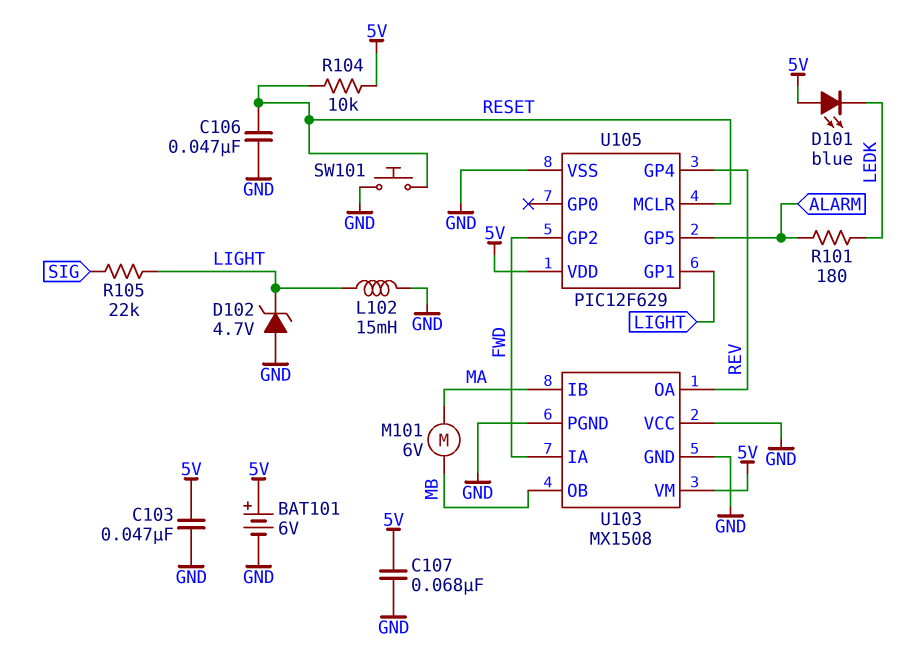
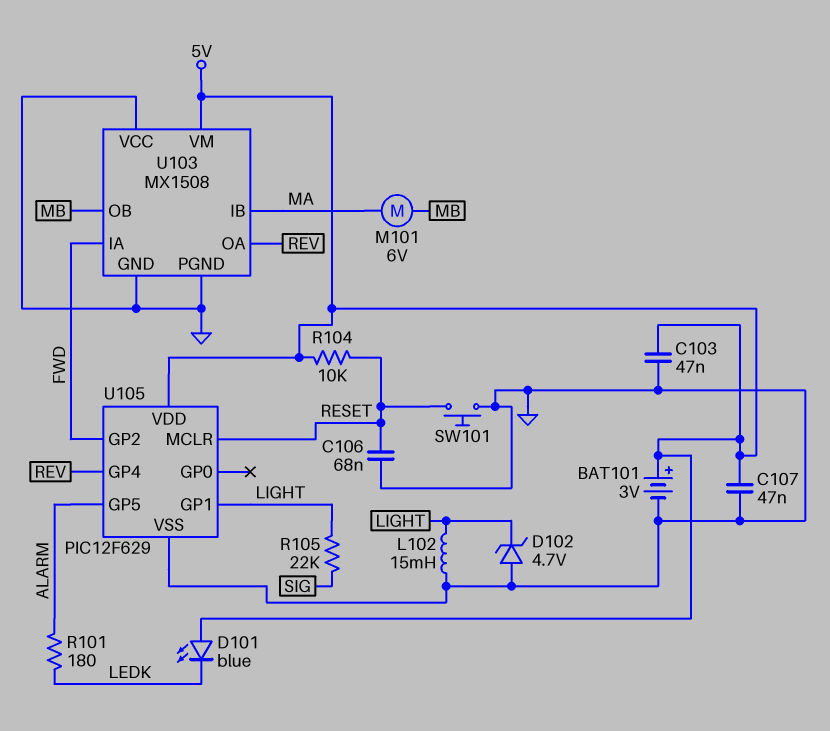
BAT101: 6V (plus 5V, minus GND) -> 3V (plus 5V, minus GND)
C106: 47nF (GND, RESET) -> 68nF (GND, RESET)
C107: 68nF (5V, GND) -> 47nF (5V, GND)

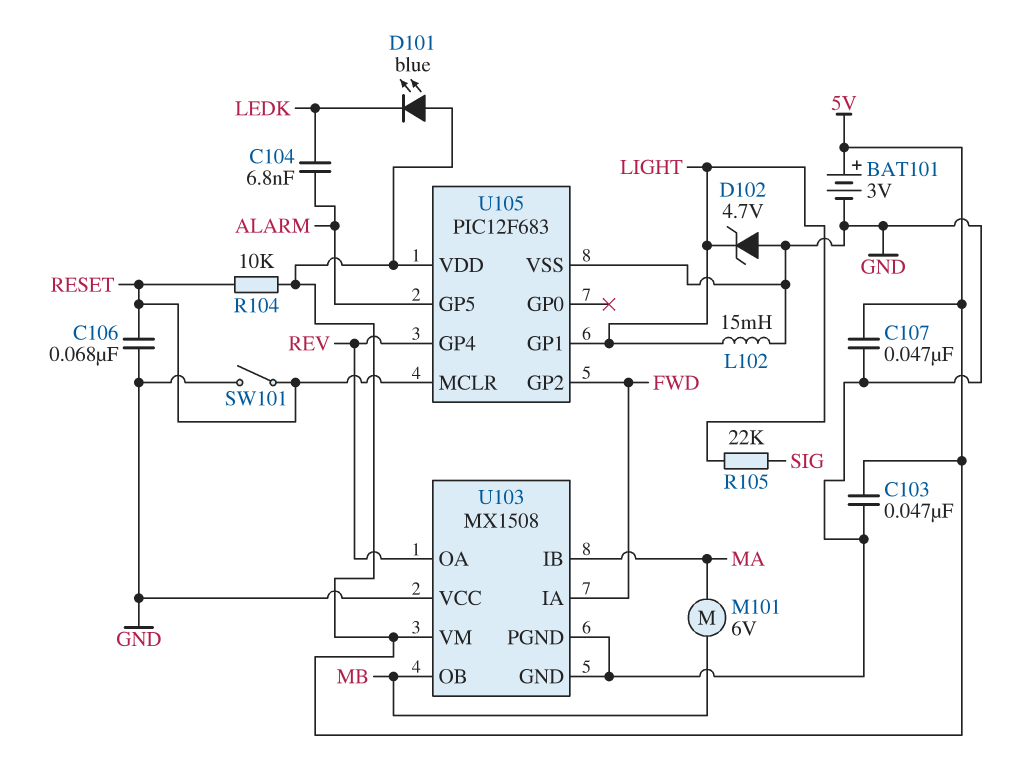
C104: none -> 6.8nF (ALARM, LEDK)
R101: 180 (ALARM, LEDK) -> none
SW101: button (GND, RESET) -> switch (GND, RESET)
U105: PIC12F629 -> PIC12F683

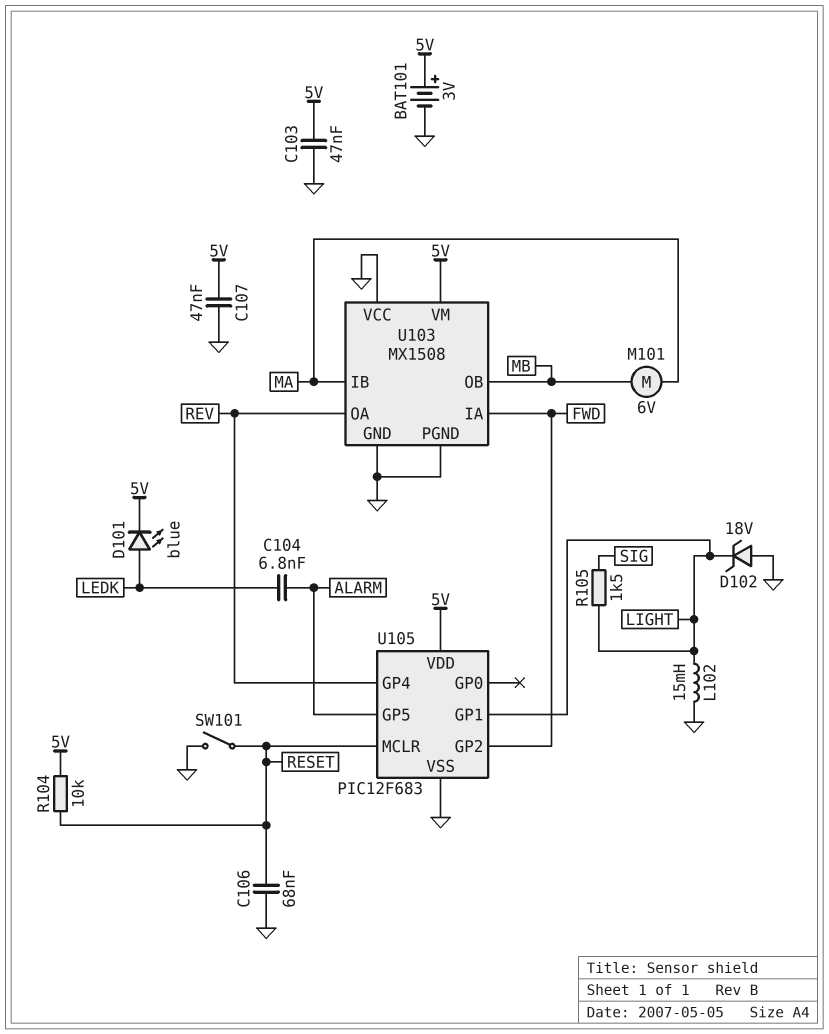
D101: LED blue (A 5V, K LEDK) -> LED blue (A LEDK, K 5V)
D102: zener 4.7V (A GND, K LIGHT) -> zener 18V (A GND, K LIGHT)
R105: 22k (LIGHT, SIG) -> 1.5k (LIGHT, SIG)

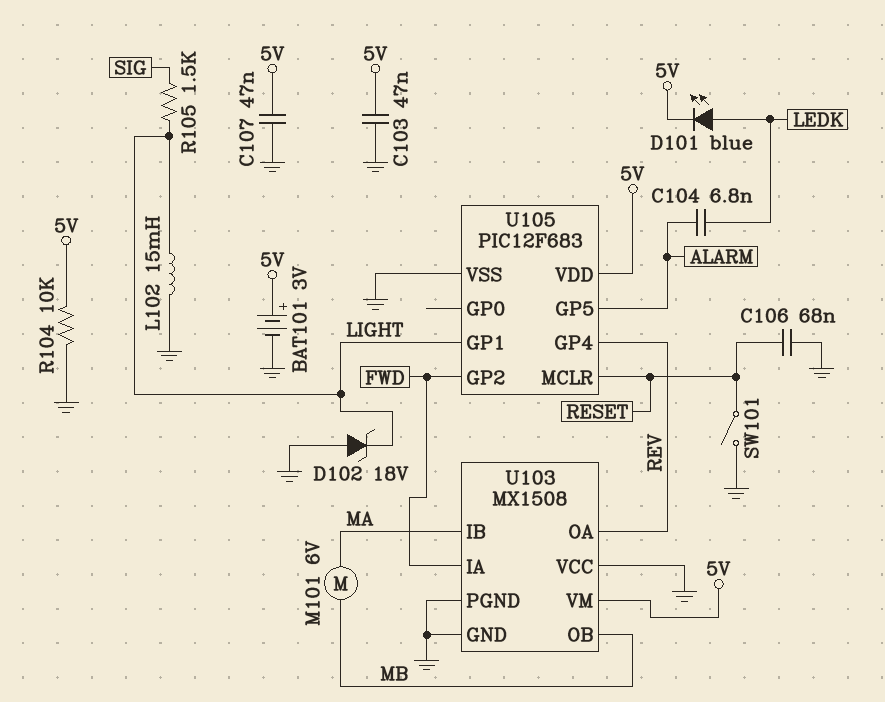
R104: 10k (5V, RESET) -> 10k (5V, GND)

